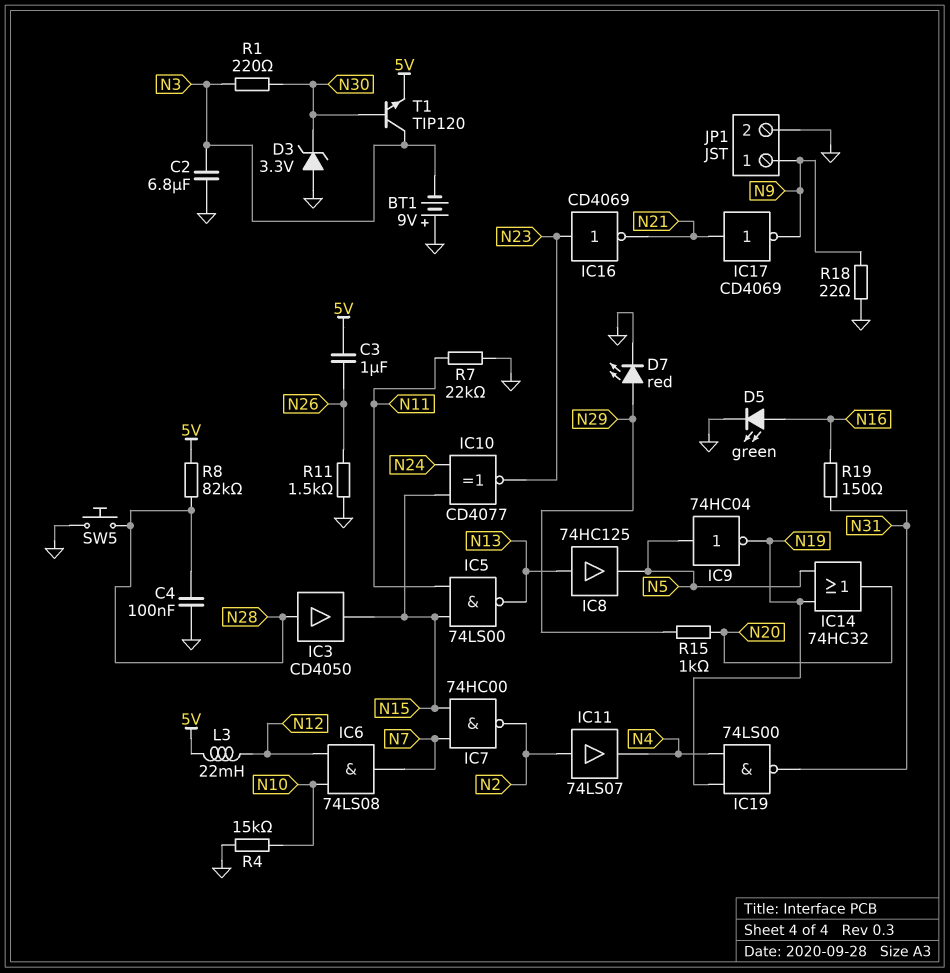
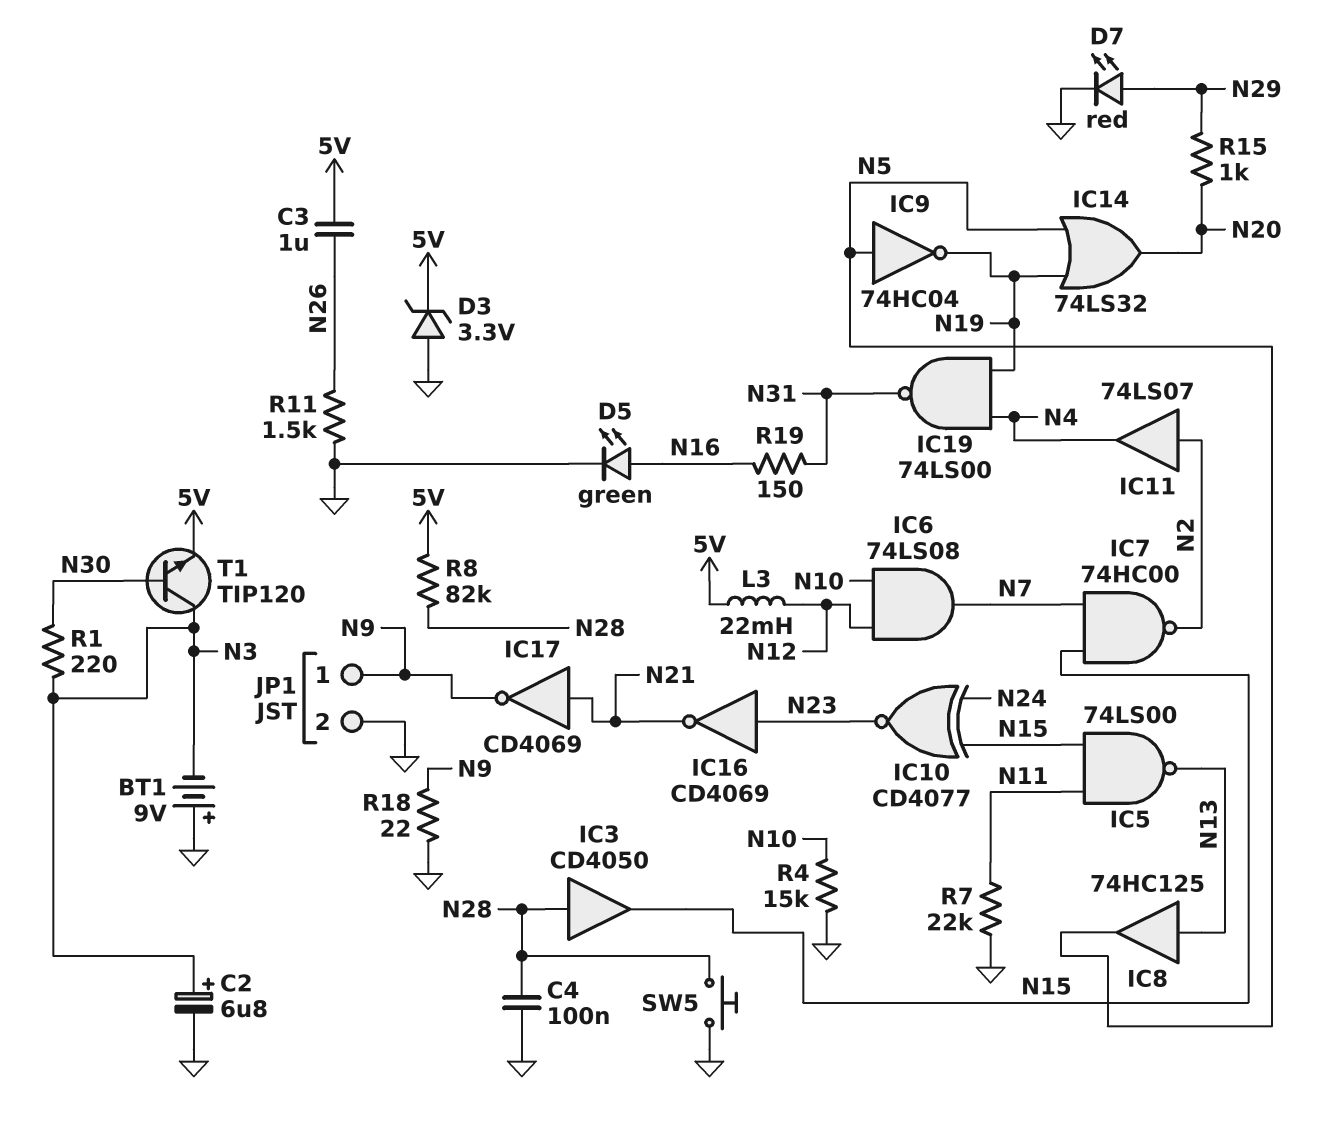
C2: 6.8uF (GND, N3) -> 6.8uF (plus N3, minus GND)
D3: zener 3.3V (A GND, K N30) -> zener 3.3V (A GND, K 5V)
IC14: OR 74HC32 (in N5, in N19, out N20) -> OR 74LS32 (in N5, in N19, out N20)

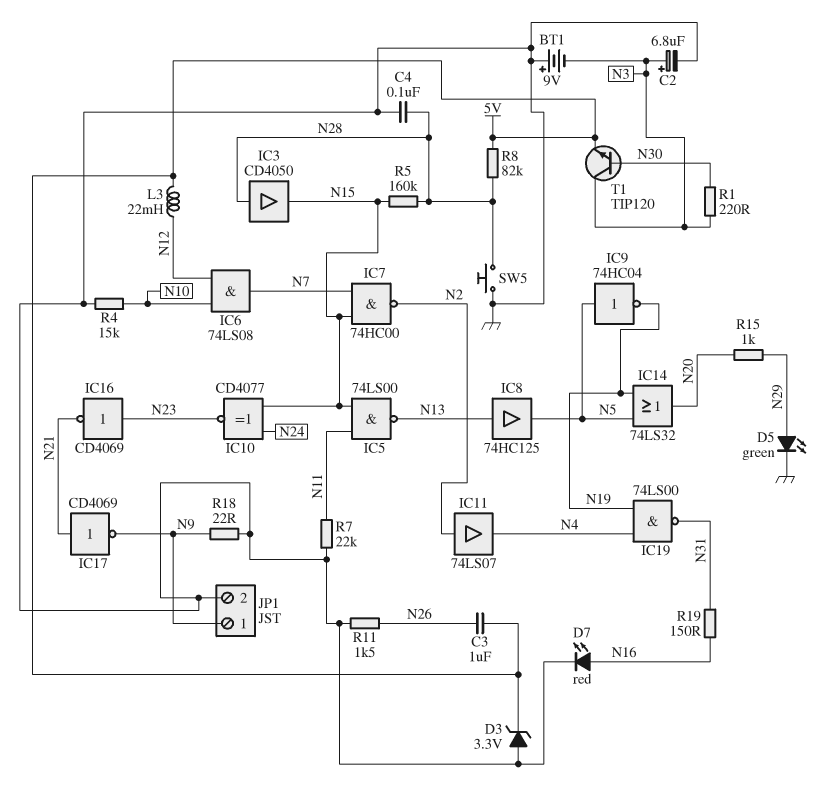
D5: LED green (A N16, K GND) -> LED green (A N29, K GND)
D7: LED red (A N29, K GND) -> LED red (A N16, K GND)
R5: none -> 160k (N15, N28)

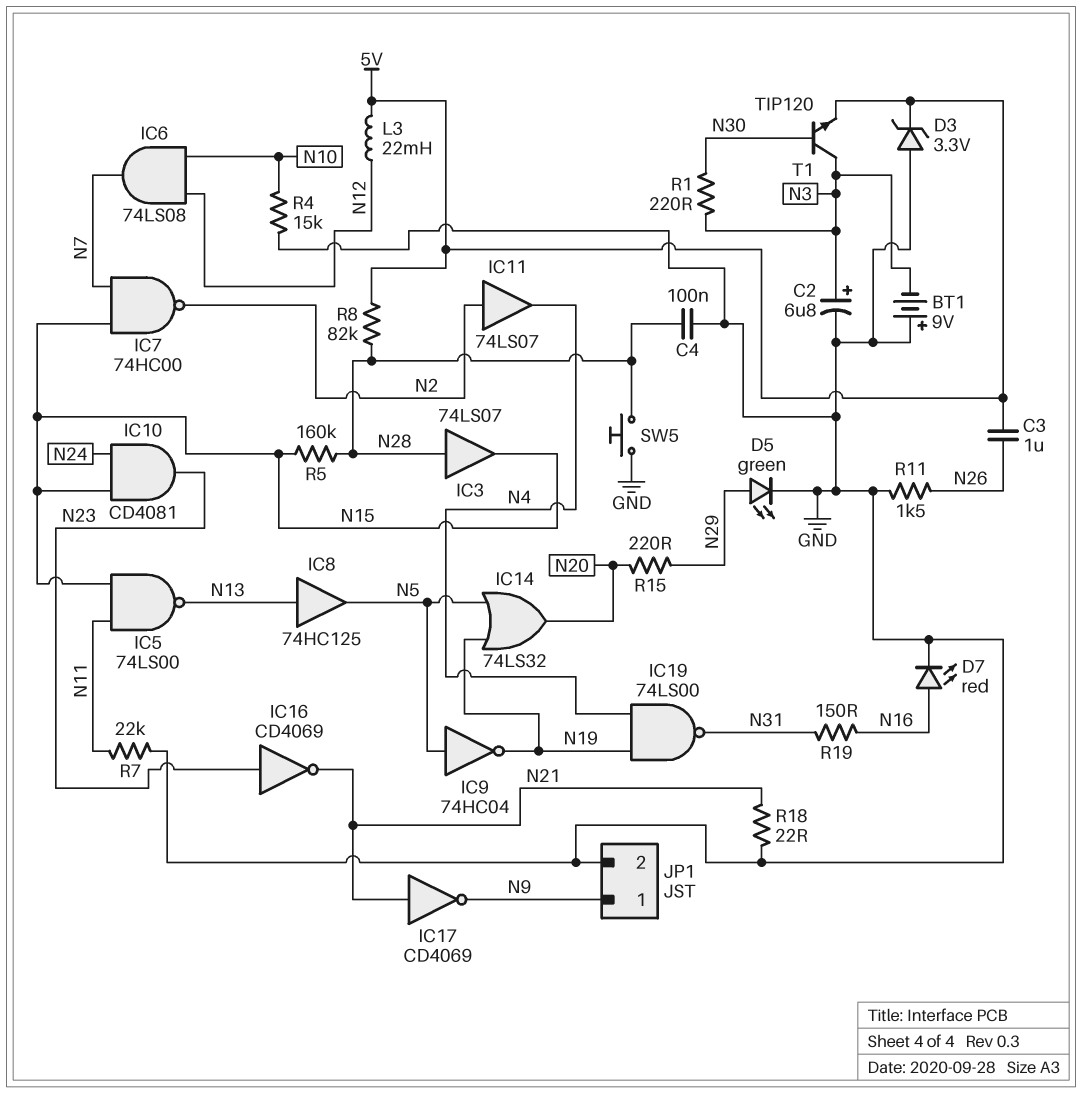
IC3: buffer CD4050 (in N28, out N15) -> buffer 74LS07 (in N28, out N15)
IC10: XNOR CD4077 (in N15, in N24, out N23) -> AND CD4081 (in N15, in N24, out N23)
R15: 1k (N20, N29) -> 220 (N20, N29)
R18: 22 (GND, N9) -> 22 (GND, N21)

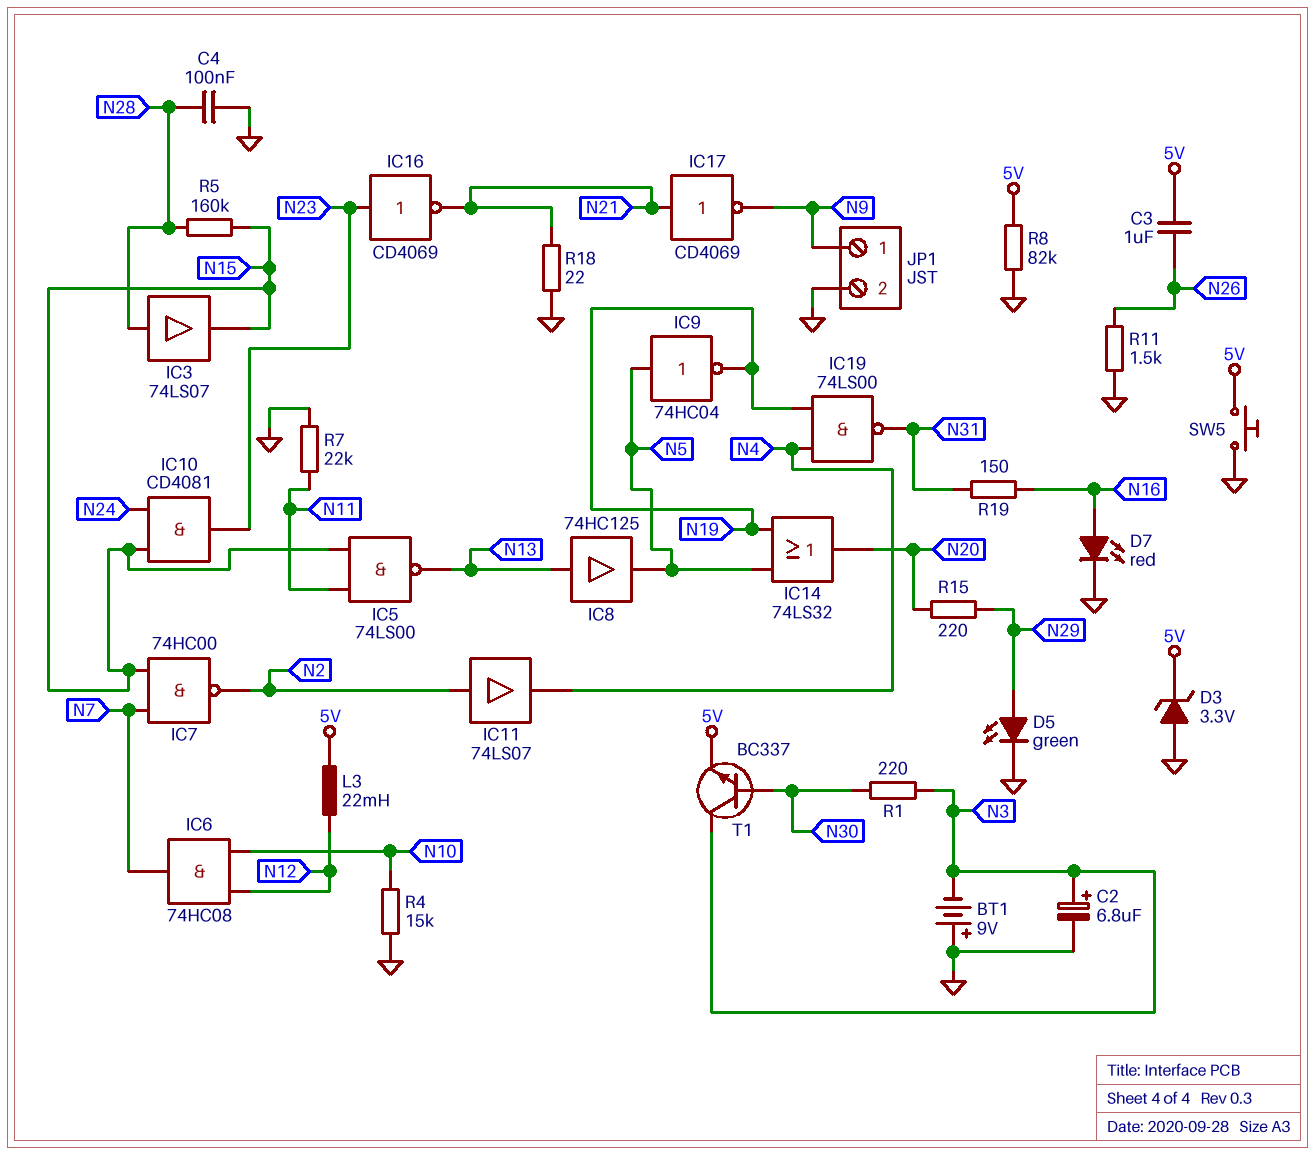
IC6: AND 74LS08 (in N10, in N12, out N7) -> AND 74HC08 (in N10, in N12, out N7)
R8: 82k (5V, N28) -> 82k (5V, GND)
SW5: button (GND, N28) -> button (5V, GND)
T1: NPN TIP120 (B N30, C N3, E 5V) -> NPN BC337 (B N30, C N3, E 5V)

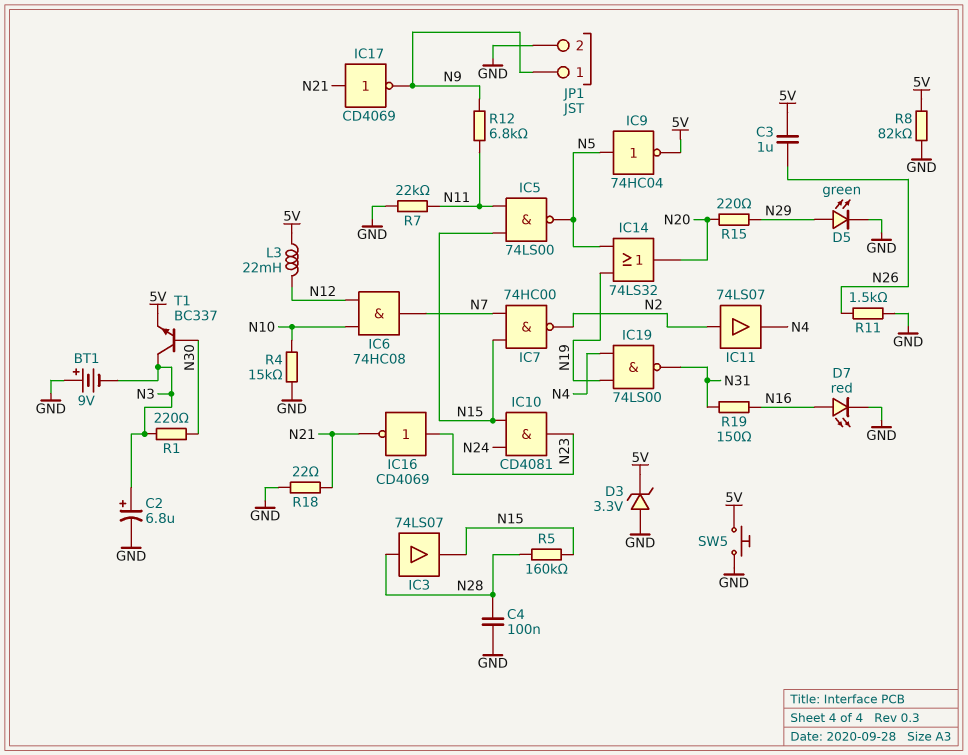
IC5: NAND 74LS00 (in N11, in N15, out N13) -> NAND 74LS00 (in N11, in N15, out N5)
IC8: buffer 74HC125 (in N13, out N5) -> none
IC9: NOT 74HC04 (in N5, out N19) -> NOT 74HC04 (in N5, out 5V)
R12: none -> 6.8k (N9, N11)

